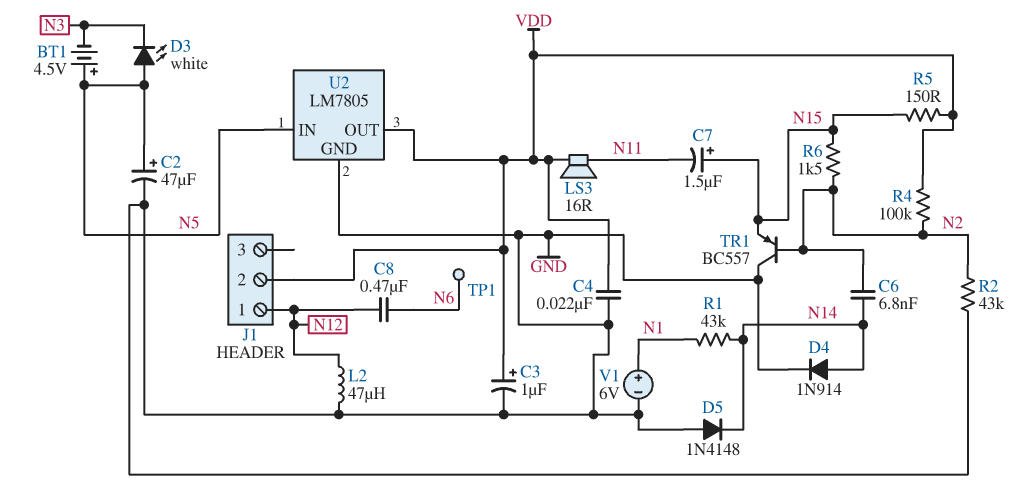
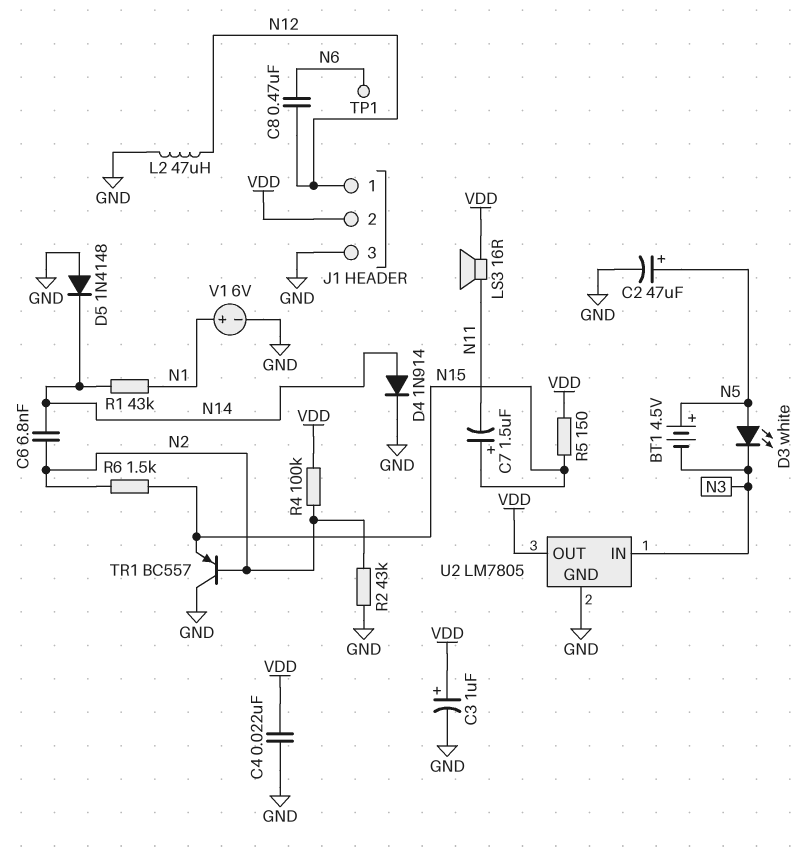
J1 pin 3: none -> GND
U2 pin IN: N5 -> N3

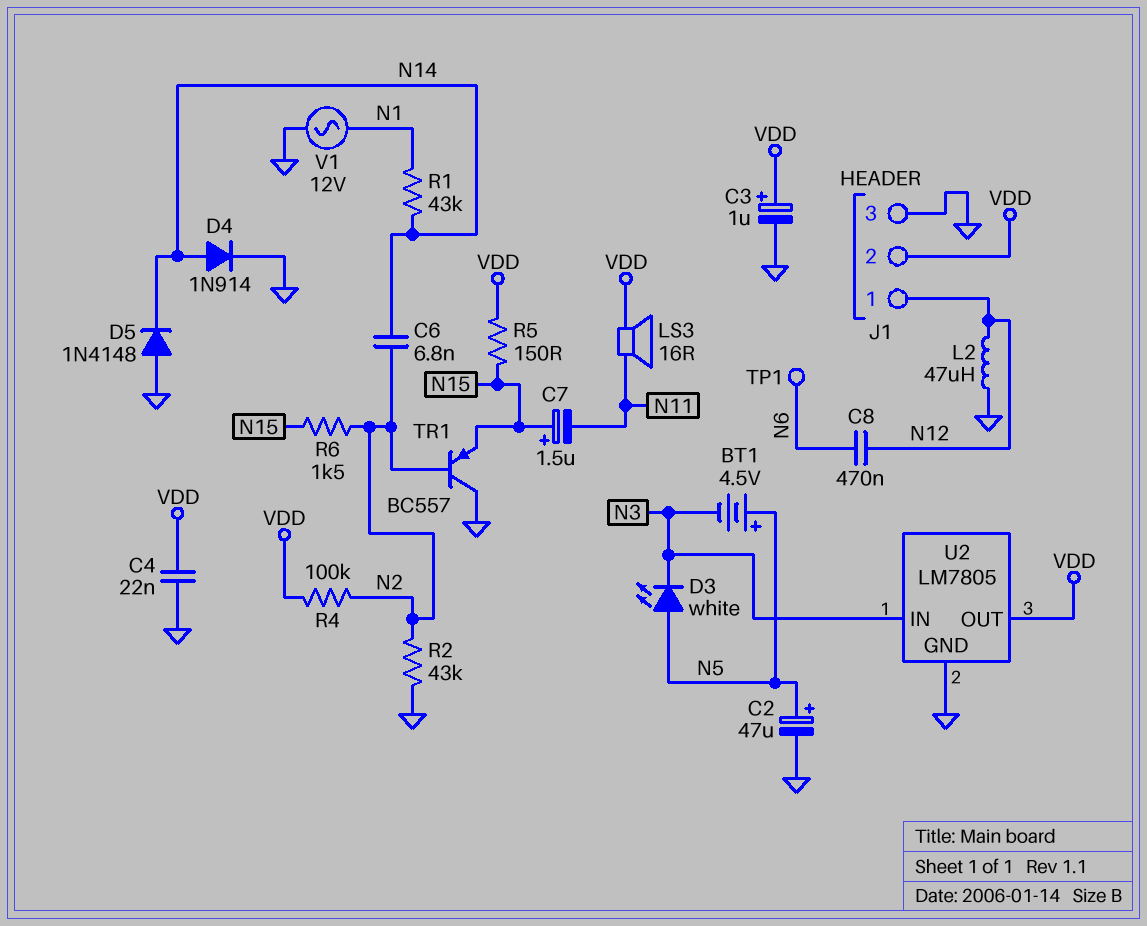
V1: 6V (plus N1, minus GND) -> AC 12V (GND, N1)

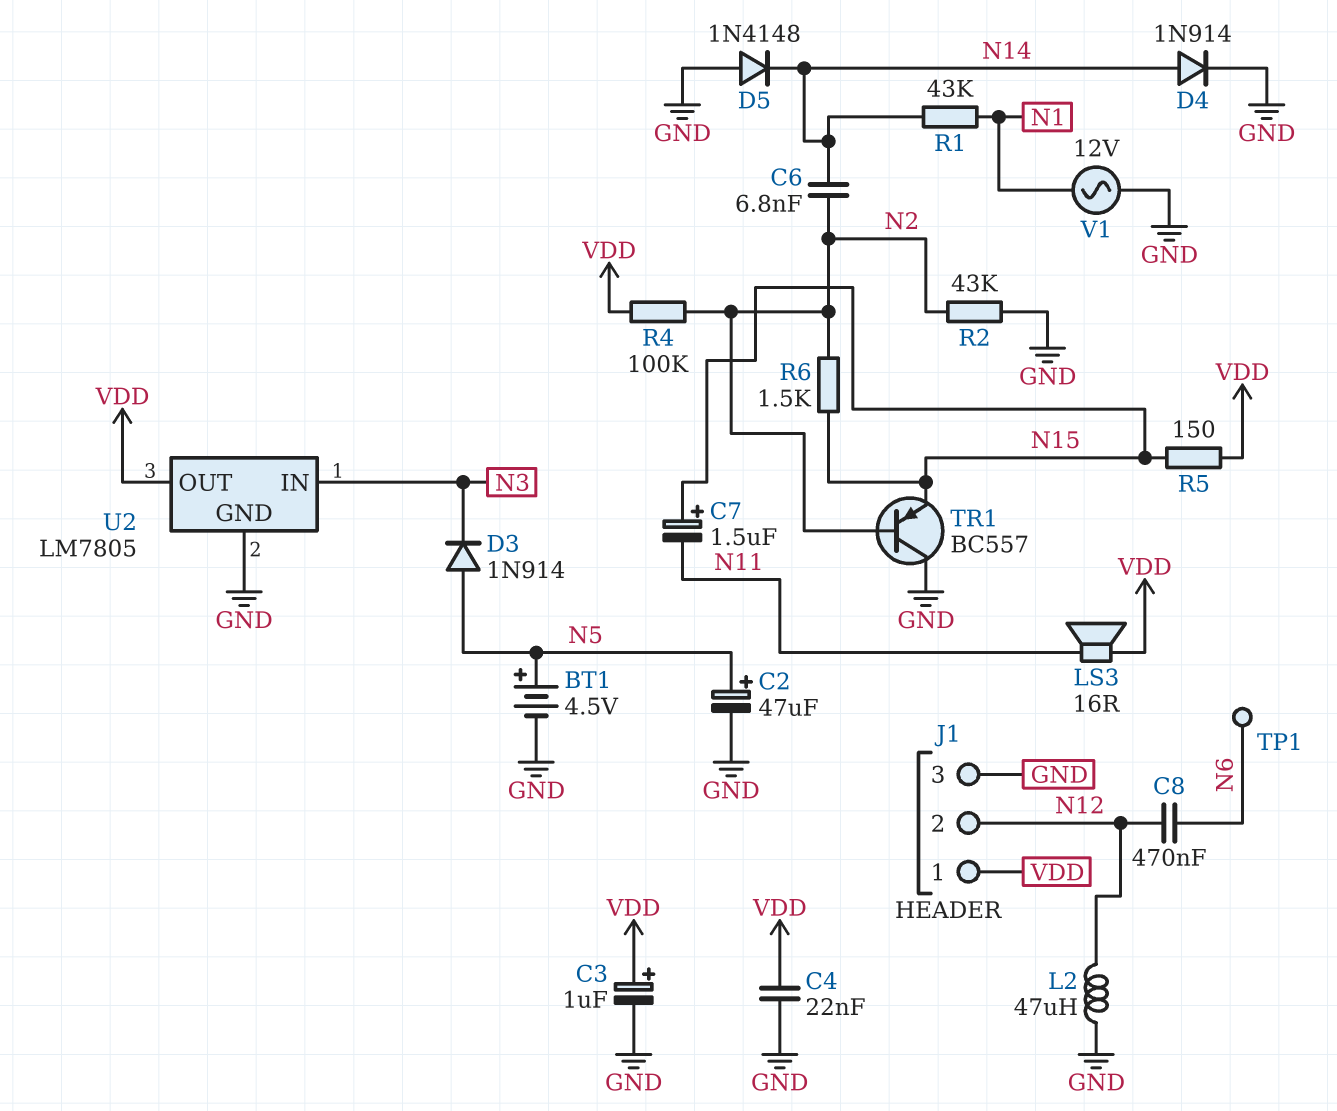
BT1: 4.5V (plus N5, minus N3) -> 4.5V (plus N5, minus GND)
D3: LED white (A N5, K N3) -> diode 1N914 (A N5, K N3)
J1 pin 1: N12 -> VDD
J1 pin 2: VDD -> N12

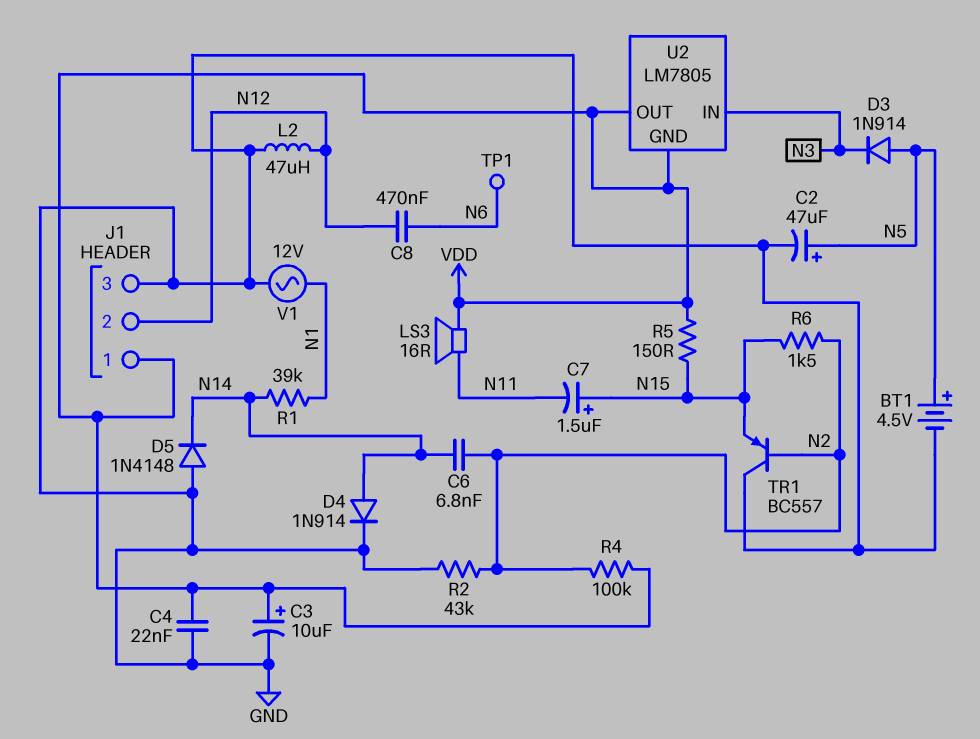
C3: 1uF (plus VDD, minus GND) -> 10uF (plus VDD, minus GND)
R1: 43k (N1, N14) -> 39k (N1, N14)
U2 pin GND: GND -> VDD

